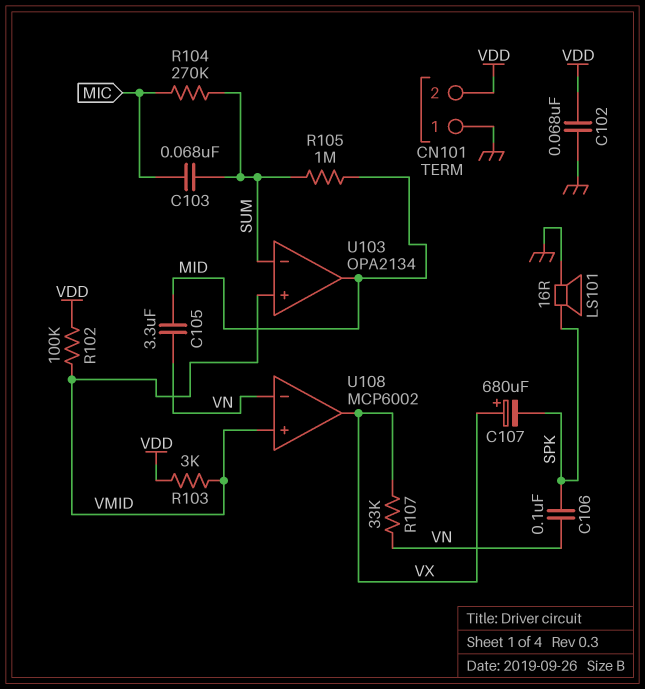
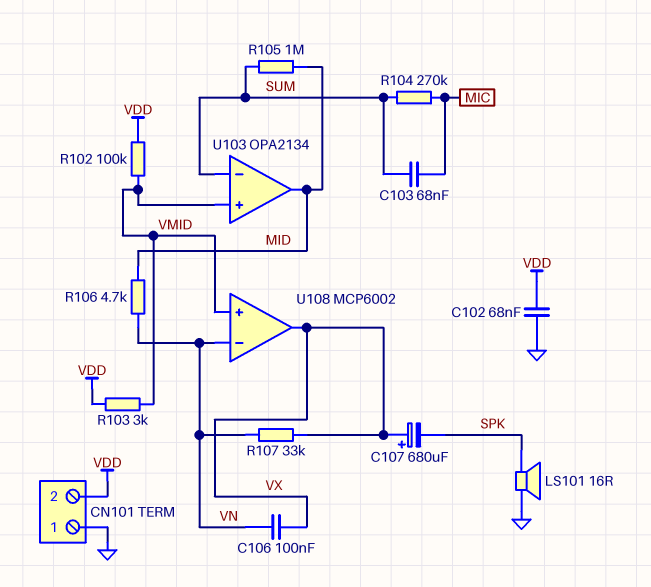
C105: 3.3uF (MID, VN) -> none
C106: 100nF (SPK, VN) -> 100nF (VN, VX)
R106: none -> 4.7k (MID, VN)

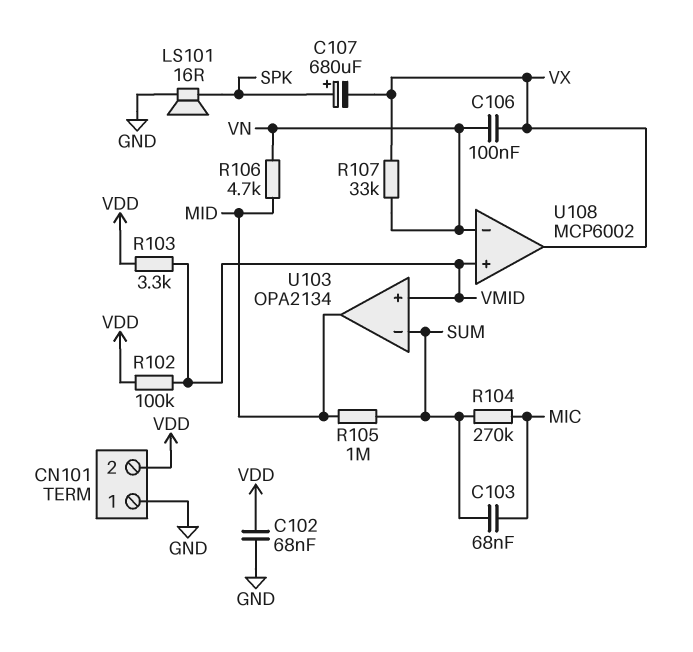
C107: 680uF (plus VX, minus SPK) -> 680uF (plus SPK, minus VX)
R103: 3k (VDD, VMID) -> 3.3k (VDD, VMID)

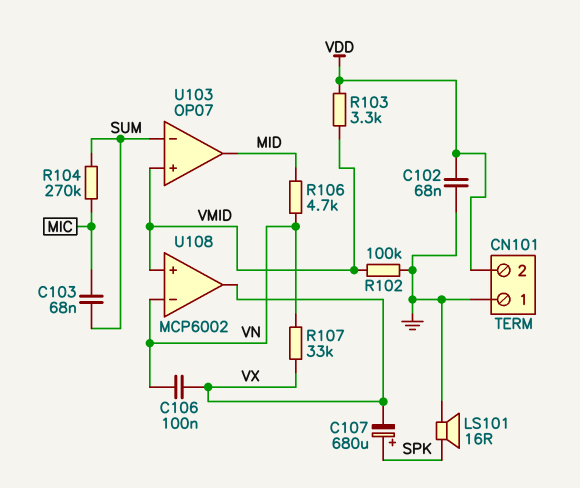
R102: 100k (VDD, VMID) -> 100k (GND, VMID)
R105: 1M (MID, SUM) -> none
U103: OPA2134 -> OP07

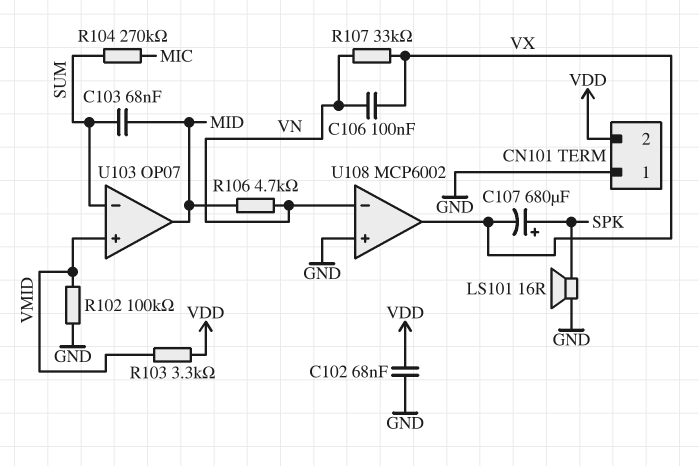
C103: 68nF (MIC, SUM) -> 68nF (MID, SUM)
U108 pin in+: VMID -> GND

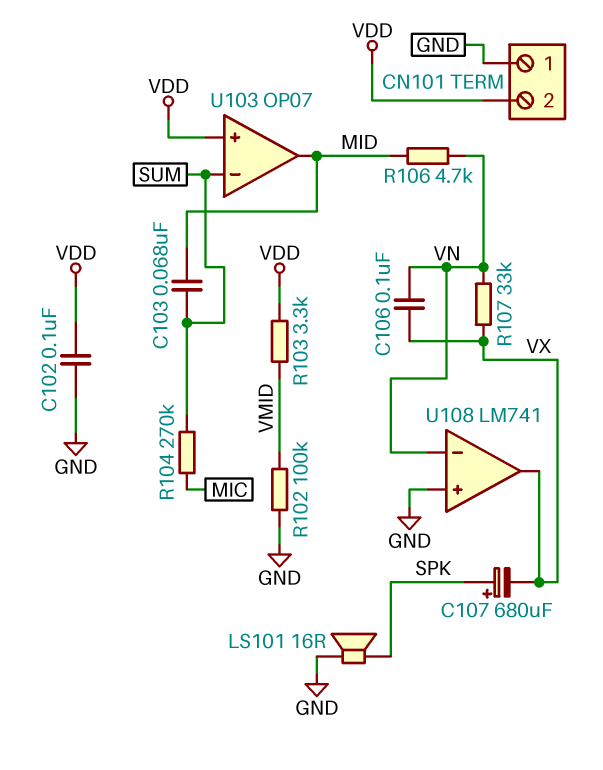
C102: 68nF (GND, VDD) -> 100nF (GND, VDD)
U103 pin in+: VMID -> VDD
U108: MCP6002 -> LM741

